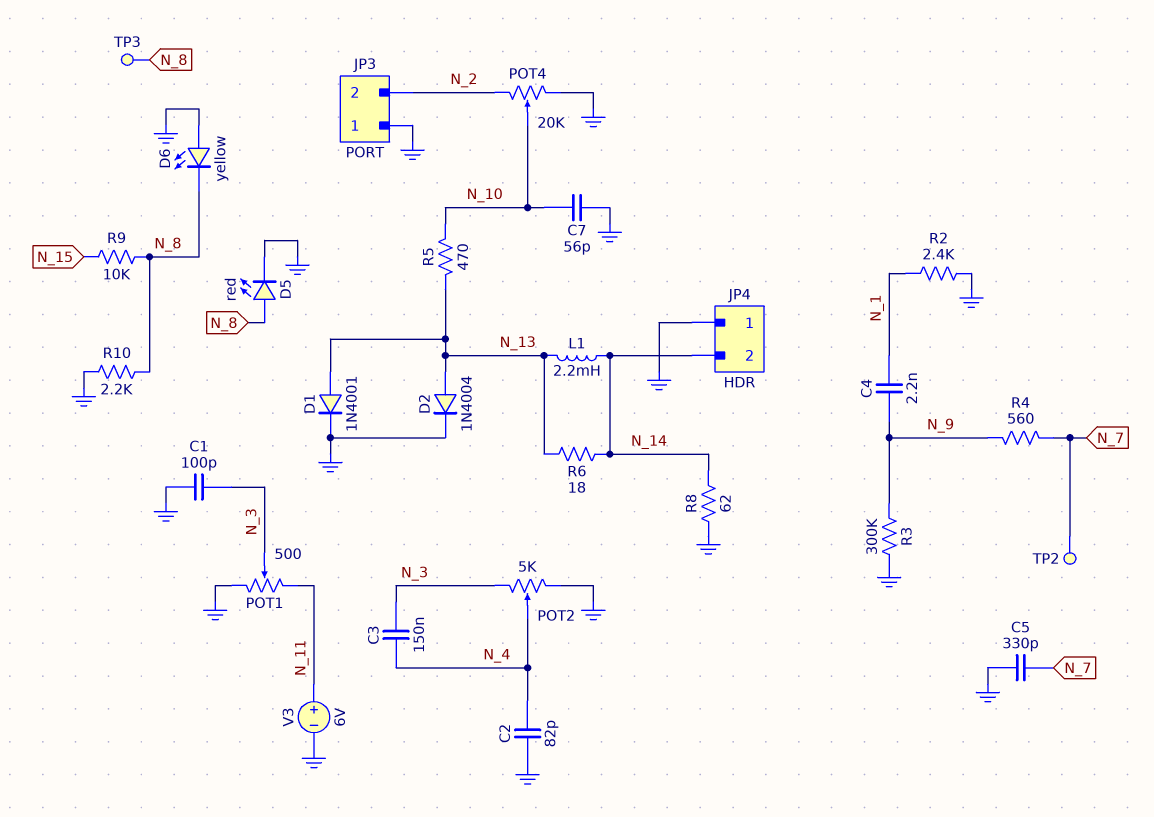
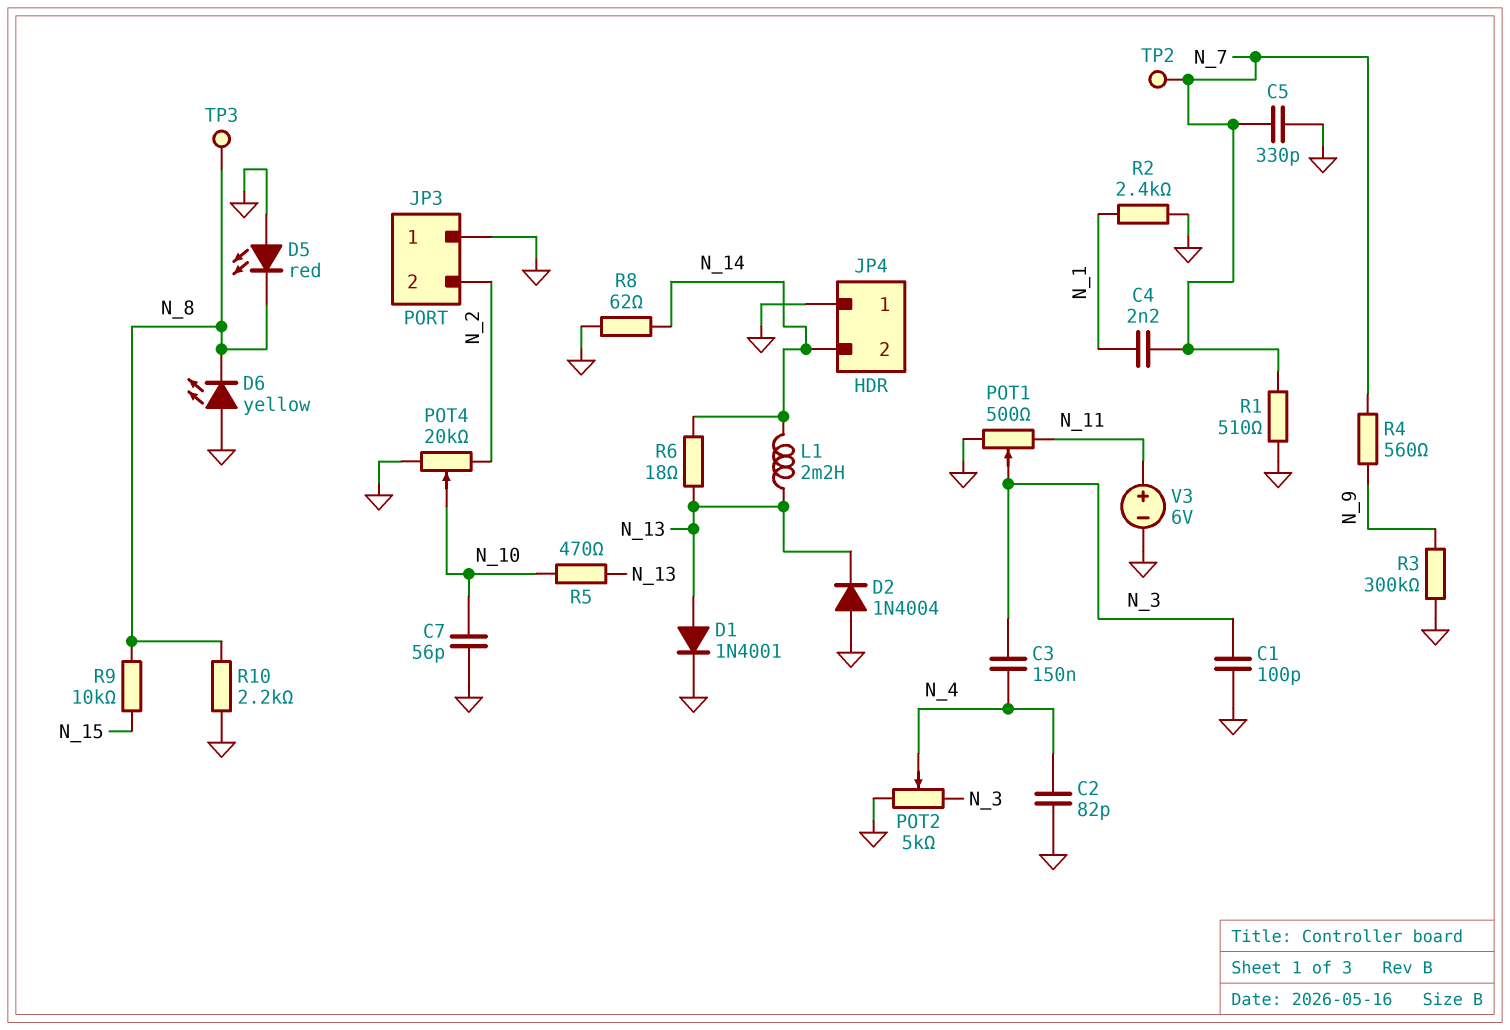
C4: 2.2nF (N_1, N_9) -> 2.2nF (N_1, N_7)
D2: diode 1N4004 (A N_13, K GND) -> diode 1N4004 (A GND, K N_13)
D5: LED red (A N_8, K GND) -> LED red (A GND, K N_8)
R1: none -> 510 (GND, N_7)

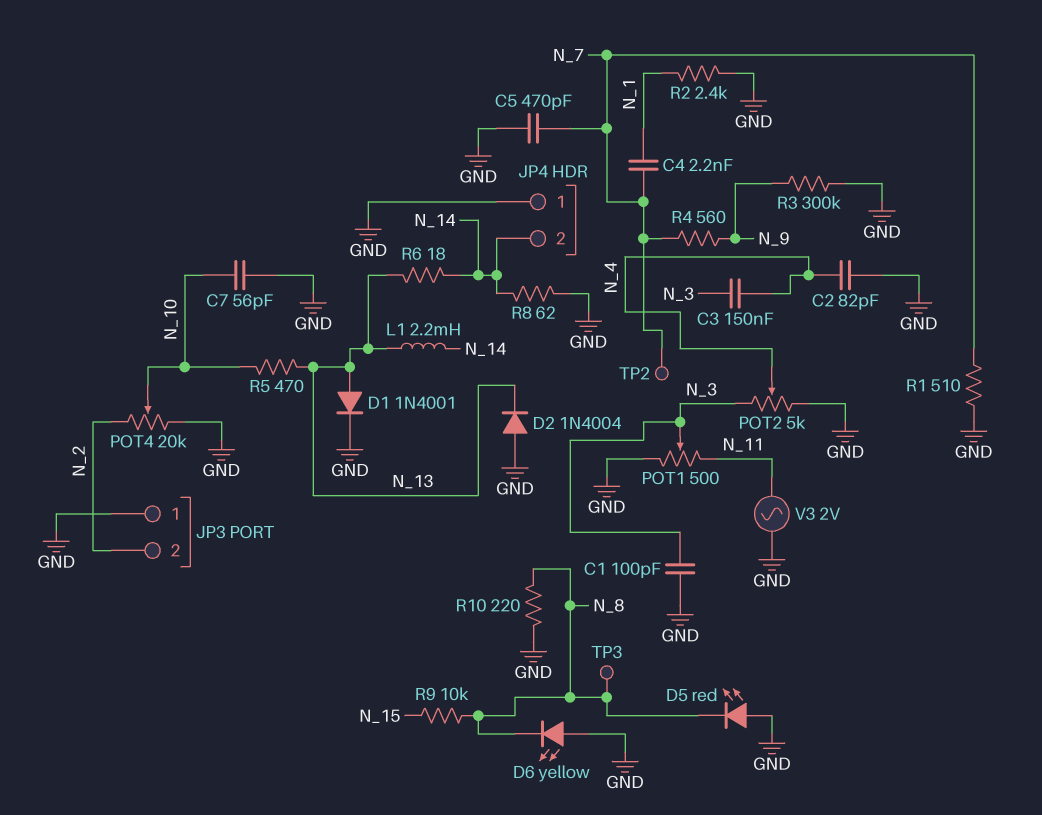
C5: 330pF (GND, N_7) -> 470pF (GND, N_7)
R10: 2.2k (GND, N_8) -> 220 (GND, N_8)
V3: 6V (plus N_11, minus GND) -> AC 2V (GND, N_11)

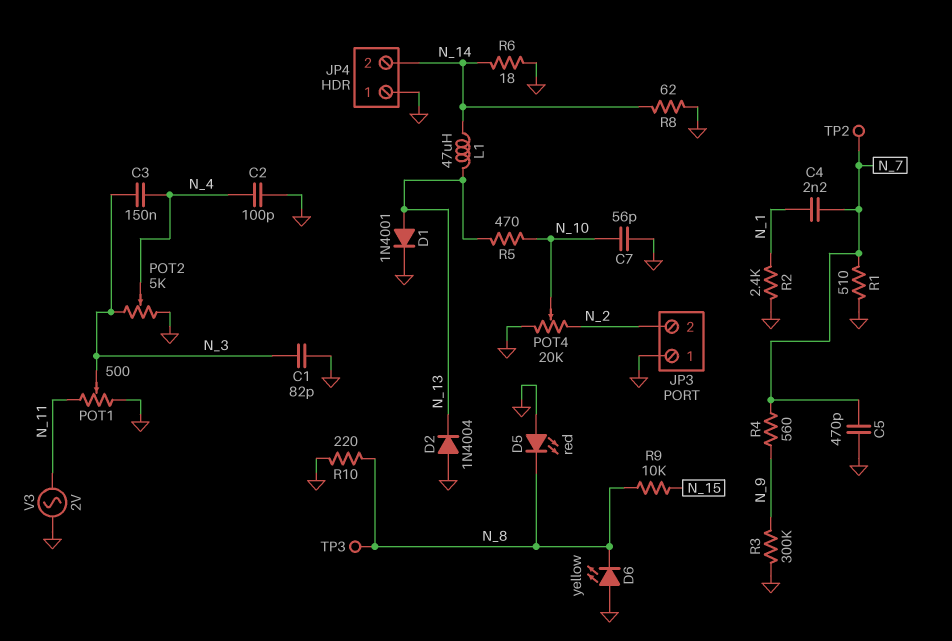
C1: 100pF (GND, N_3) -> 82pF (GND, N_3)
C2: 82pF (GND, N_4) -> 100pF (GND, N_4)
L1: 2.2mH (N_13, N_14) -> 47uH (N_13, N_14)
R6: 18 (N_13, N_14) -> 18 (GND, N_14)

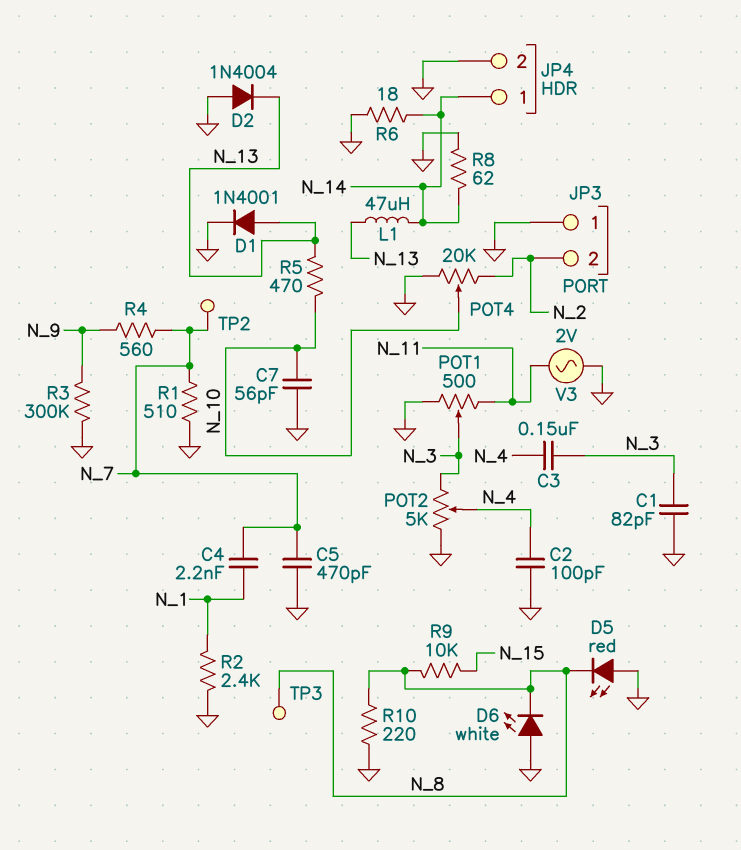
D6: LED yellow (A GND, K N_8) -> LED white (A GND, K N_8)
JP4 pin 1: GND -> N_14
JP4 pin 2: N_14 -> GND

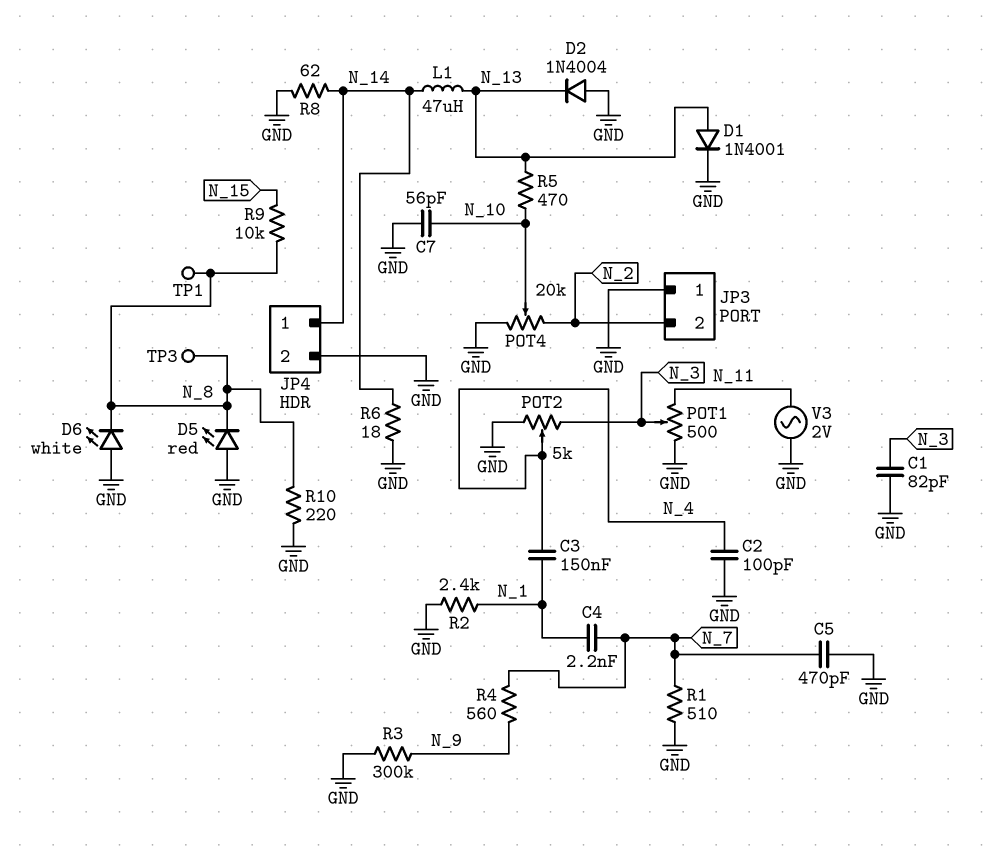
C3: 150nF (N_3, N_4) -> 150nF (N_1, N_4)
TP1: none -> test point (N_8)
TP2: test point (N_7) -> none

